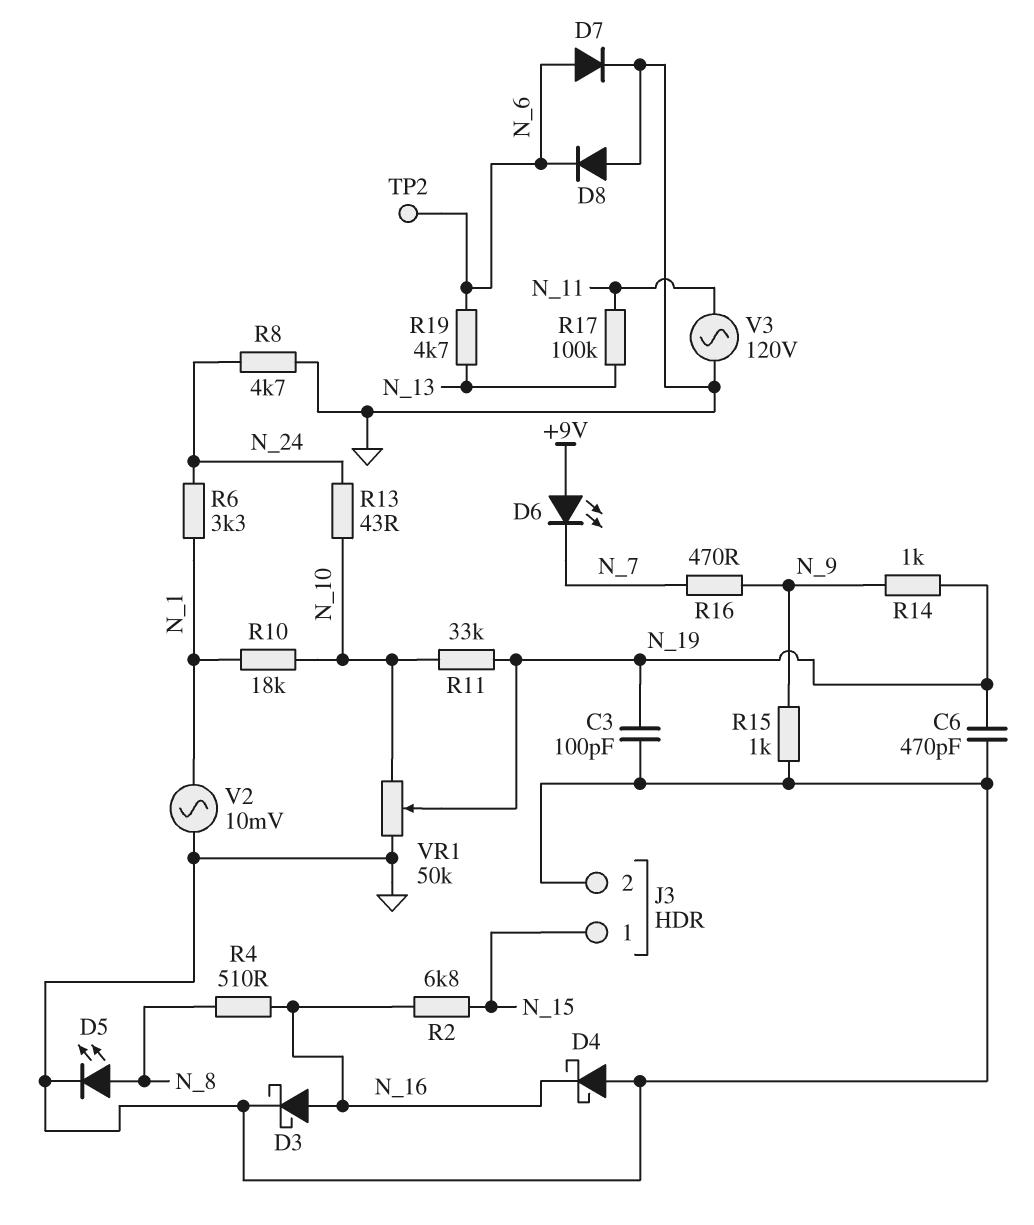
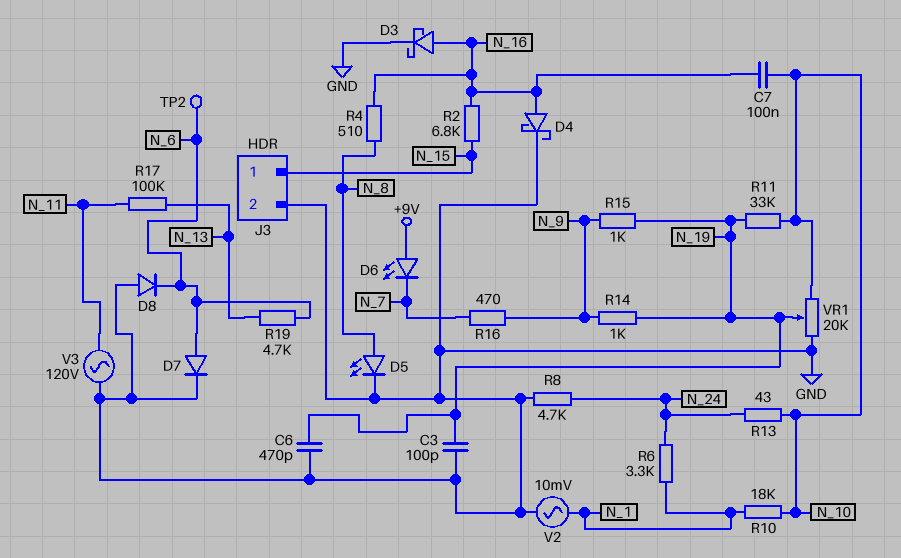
C7: none -> 100nF (N_10, N_16)
D4: schottky (A GND, K N_16) -> schottky (A N_16, K GND)
R15: 1k (GND, N_9) -> 1k (N_9, N_19)
VR1: 50k (GND, N_10, wiper N_19) -> 20k (GND, N_10, wiper N_19)

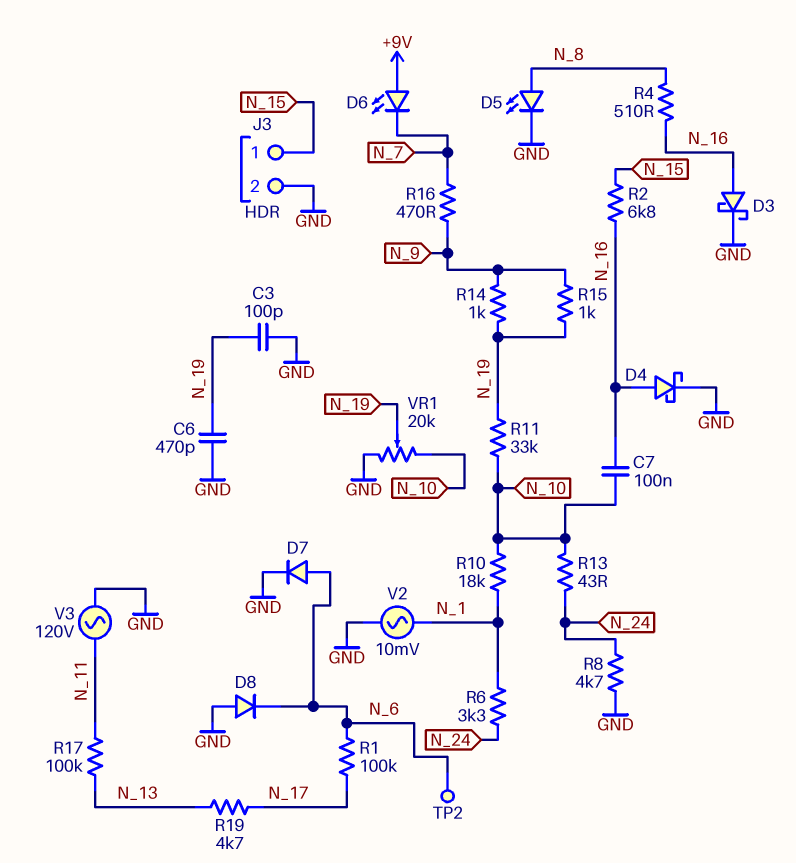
R1: none -> 100k (N_6, N_17)
R19: 4.7k (N_6, N_13) -> 4.7k (N_13, N_17)

